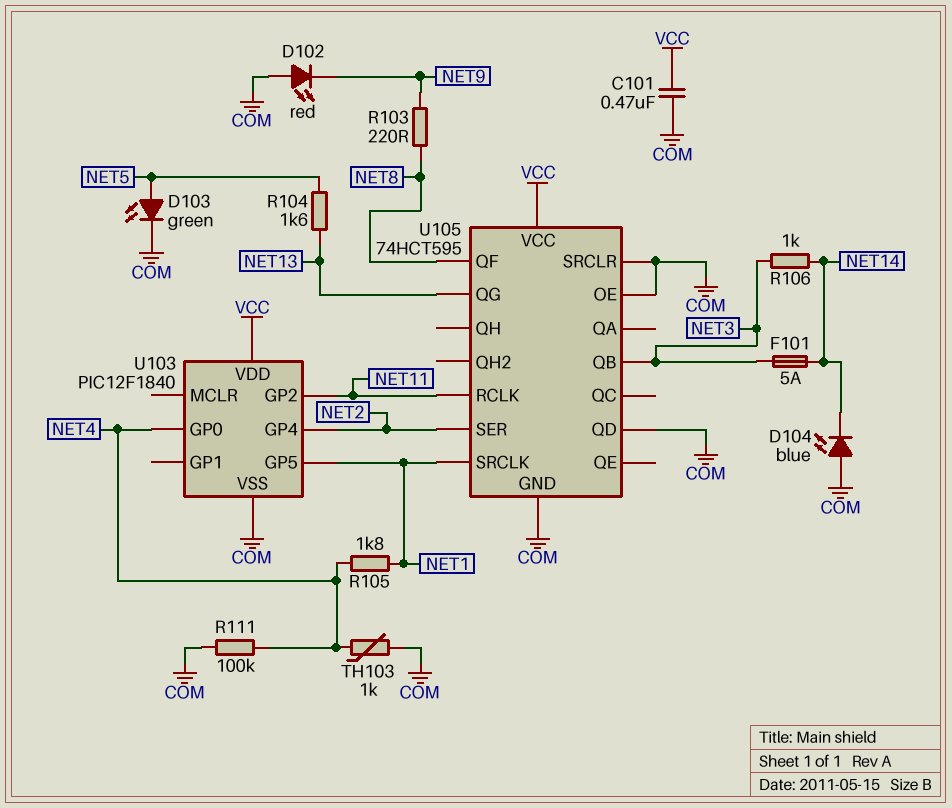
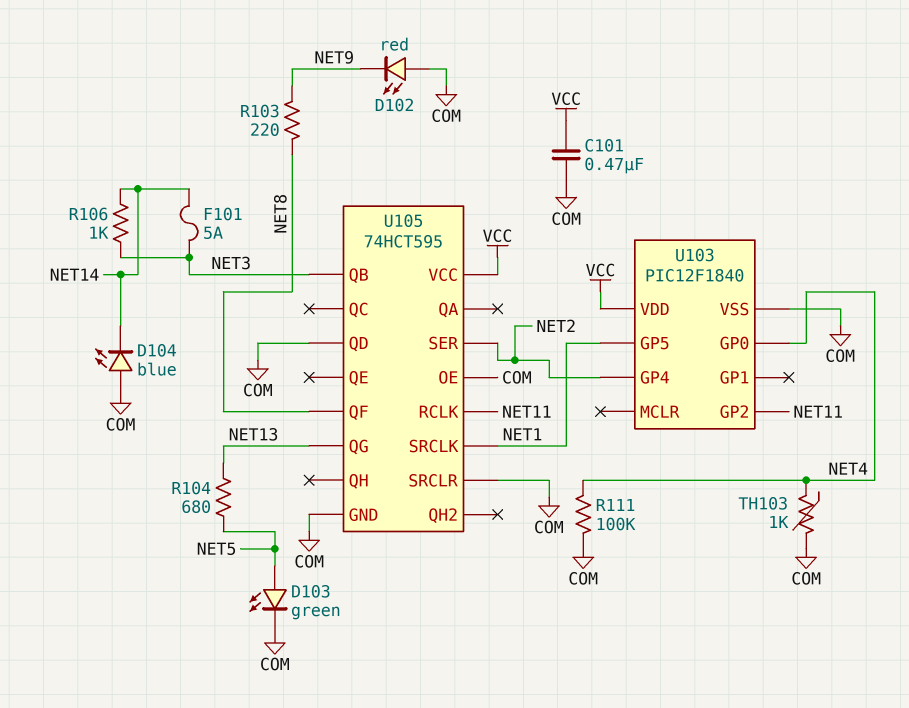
R104: 1.6k (NET5, NET13) -> 680 (NET5, NET13)
R105: 1.8k (NET1, NET4) -> none

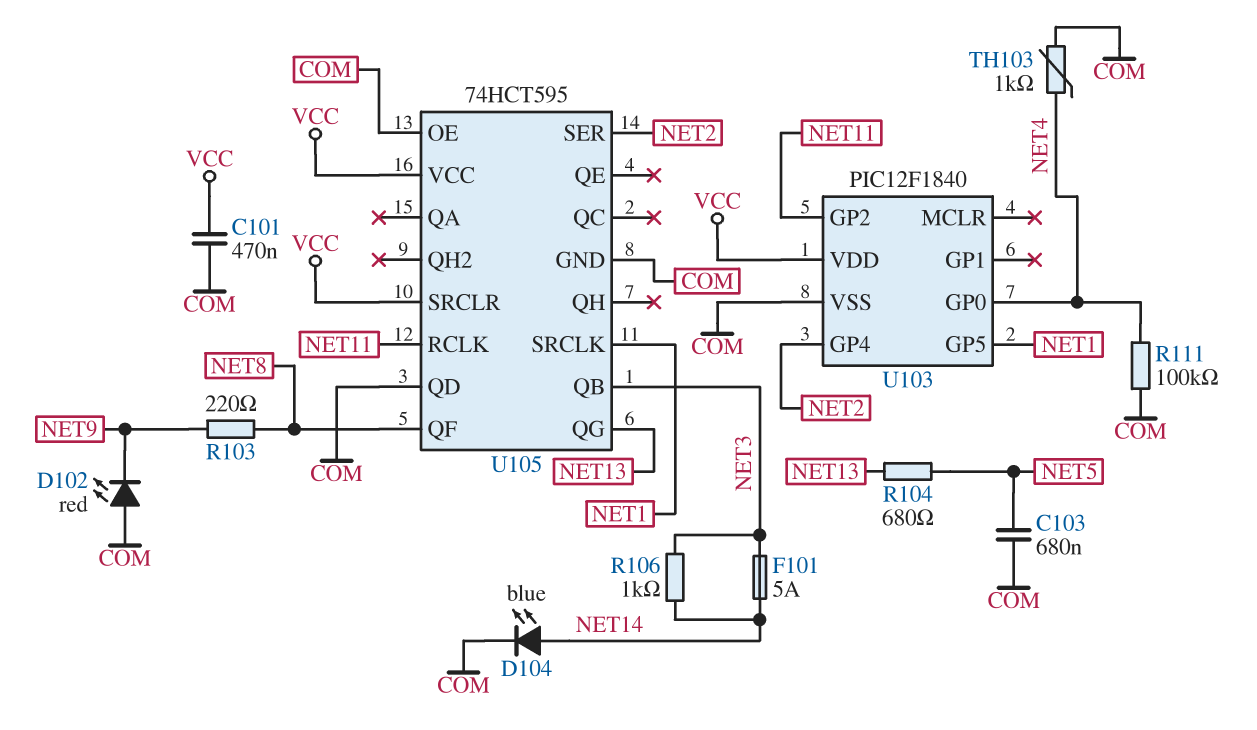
C103: none -> 680nF (COM, NET5)
D103: LED green (A NET5, K COM) -> none
D104: LED blue (A COM, K NET14) -> LED blue (A NET14, K COM)
U105 pin SRCLR: COM -> VCC

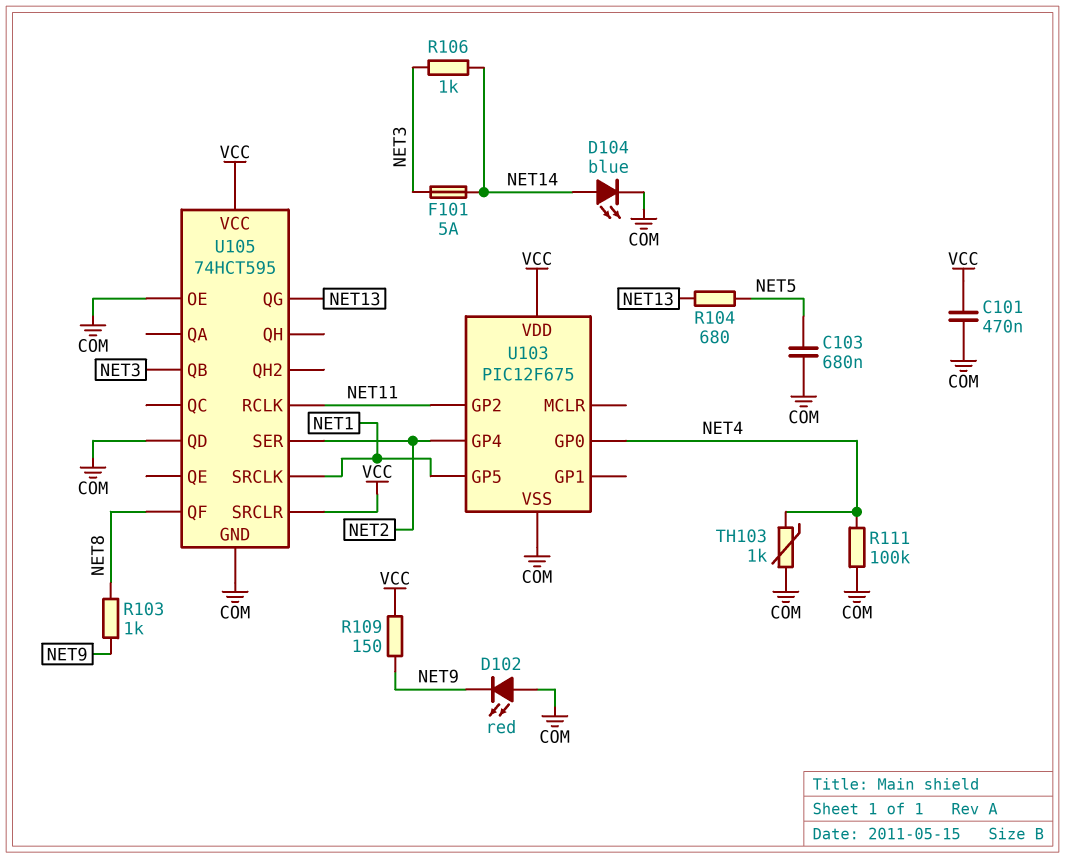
R103: 220 (NET8, NET9) -> 1k (NET8, NET9)
R109: none -> 150 (NET9, VCC)
U103: PIC12F1840 -> PIC12F675

